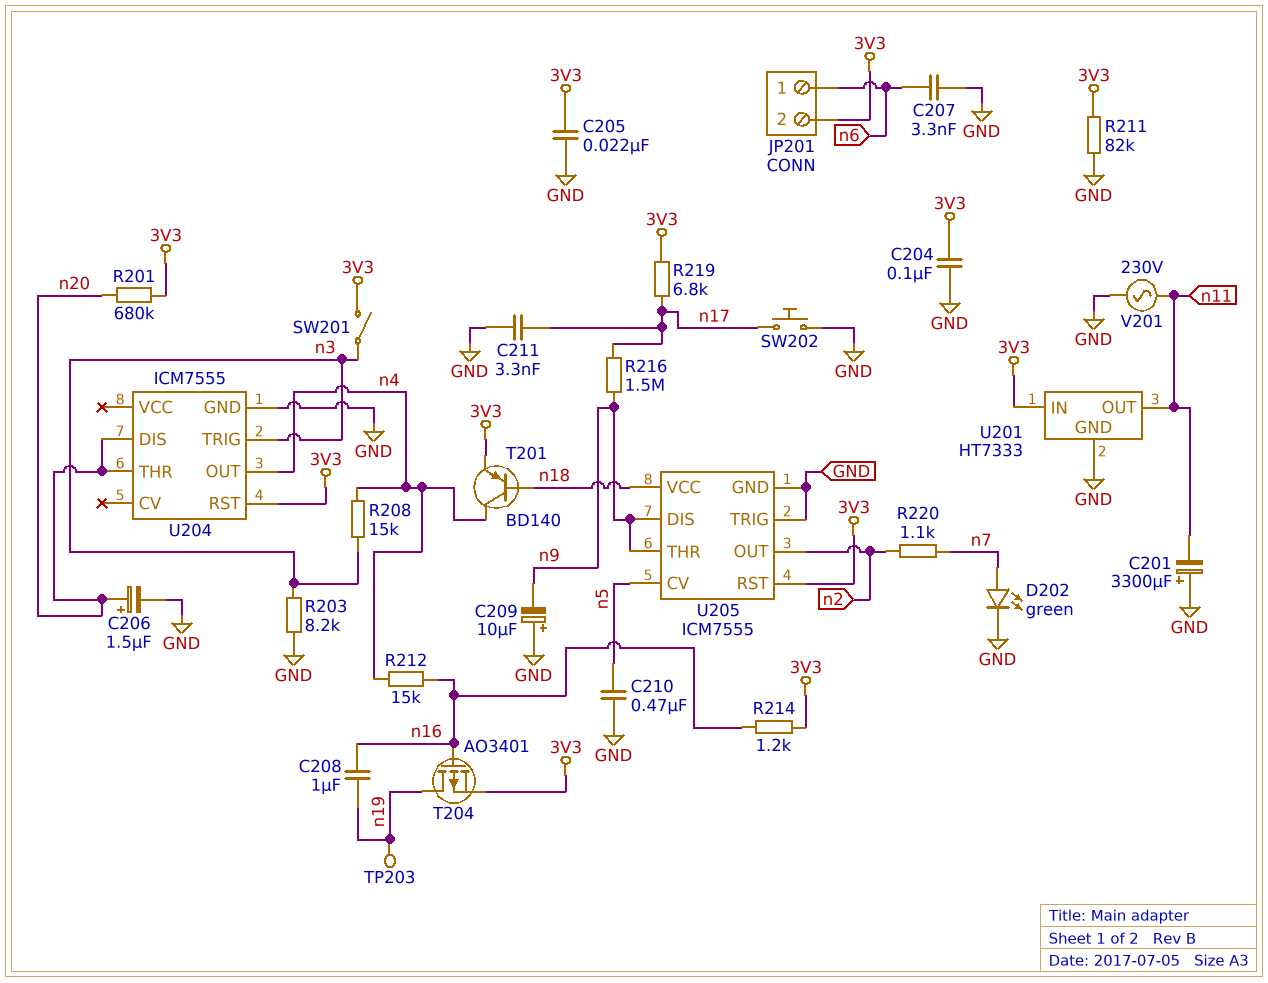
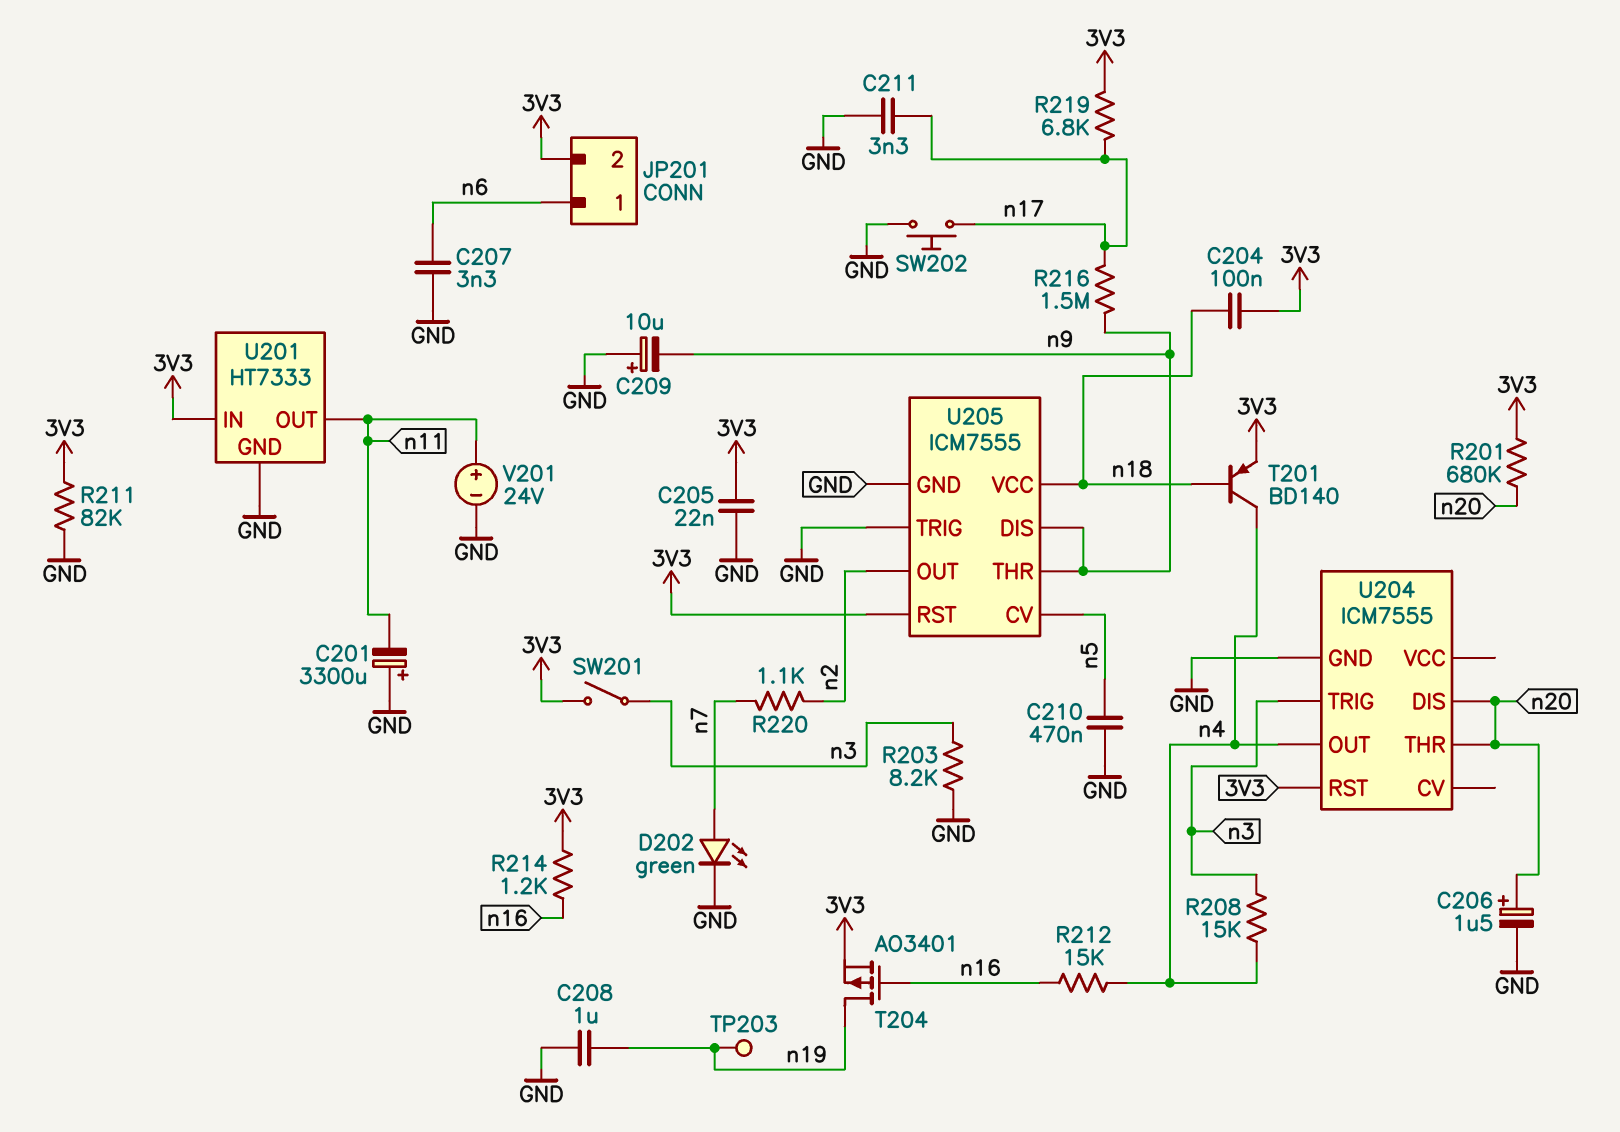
C204: 100nF (3V3, GND) -> 100nF (3V3, n18)
C208: 1uF (n16, n19) -> 1uF (GND, n19)
V201: AC 230V (GND, n11) -> 24V (plus n11, minus GND)

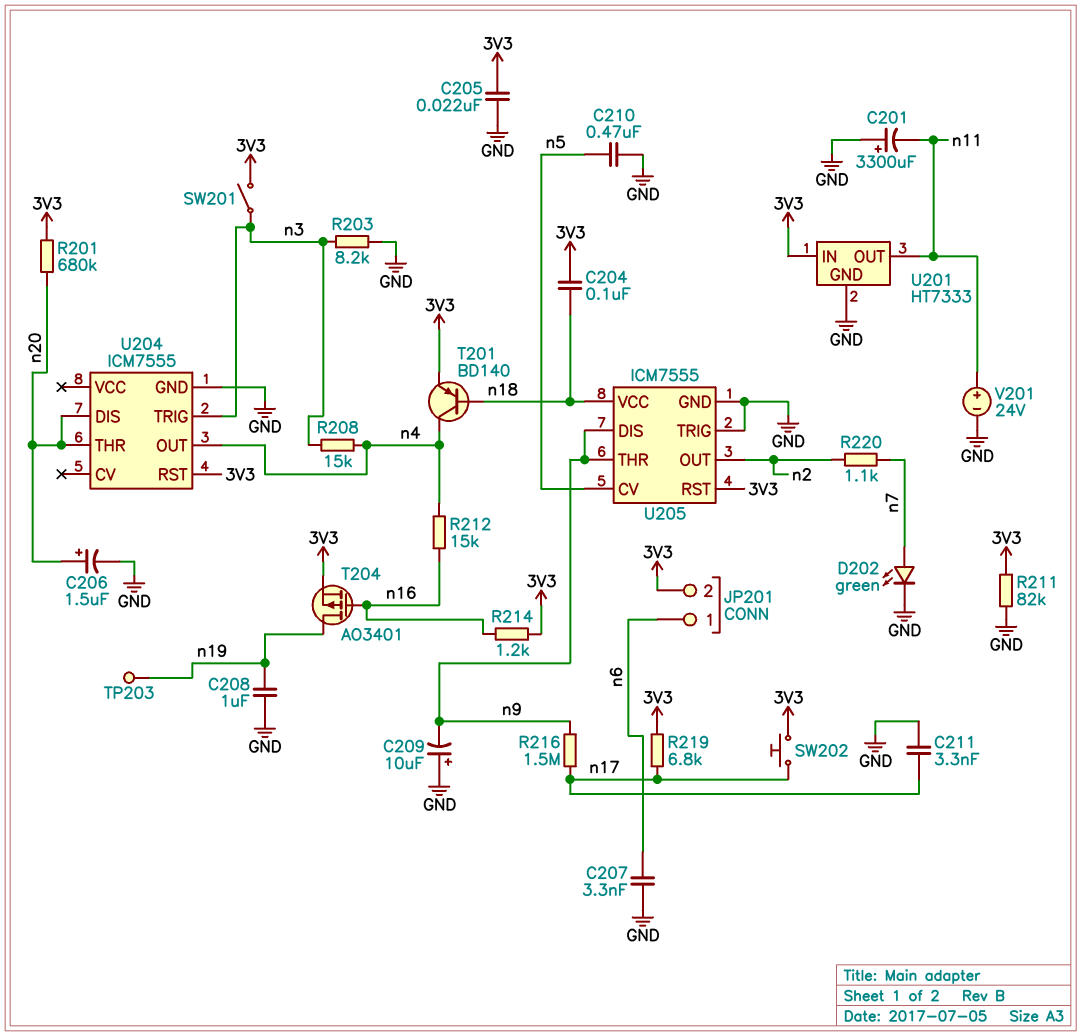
SW202: button (GND, n17) -> button (3V3, n17)

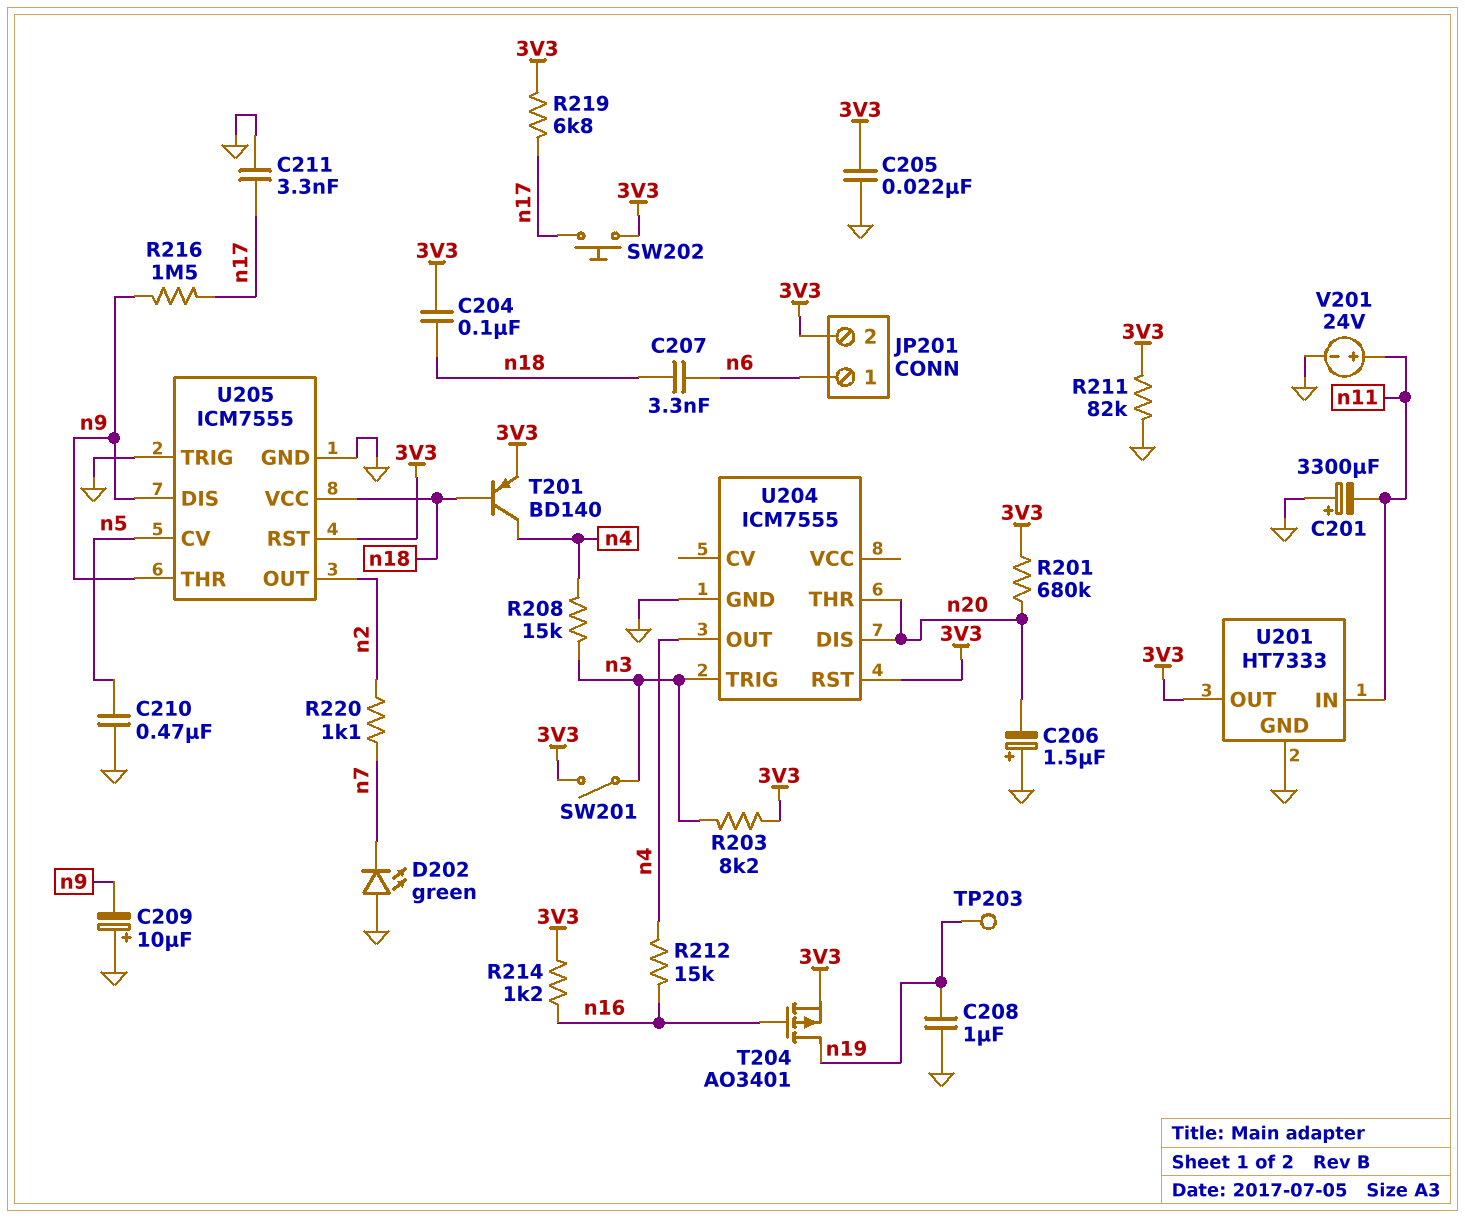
C206: 1.5uF (plus n20, minus GND) -> 1.5uF (plus GND, minus n20)
C207: 3.3nF (GND, n6) -> 3.3nF (n6, n18)
D202: LED green (A n7, K GND) -> LED green (A GND, K n7)
R203: 8.2k (GND, n3) -> 8.2k (3V3, n3)
U201 pin IN: 3V3 -> n11
U201 pin OUT: n11 -> 3V3

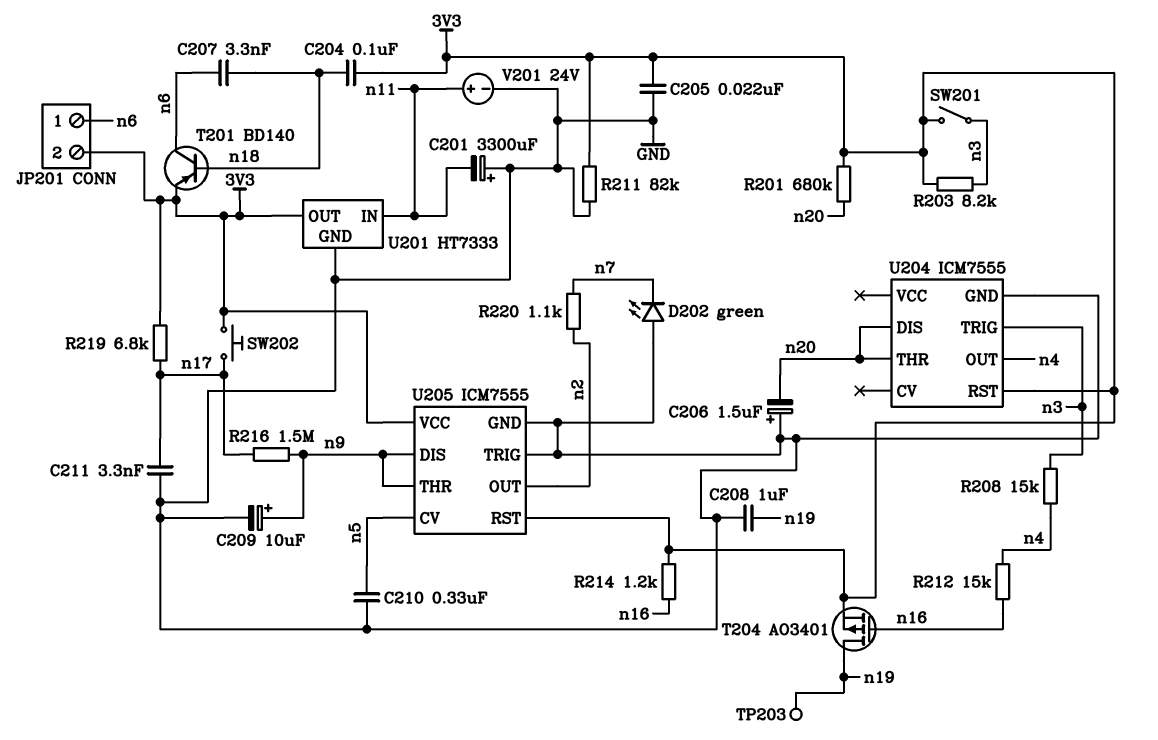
C209: 10uF (plus GND, minus n9) -> 10uF (plus n9, minus GND)
C210: 470nF (GND, n5) -> 330nF (GND, n5)
T201: PNP BD140 (B n18, C n4, E 3V3) -> PNP BD140 (B n18, C n6, E 3V3)
U205 pin VCC: n18 -> 3V3

